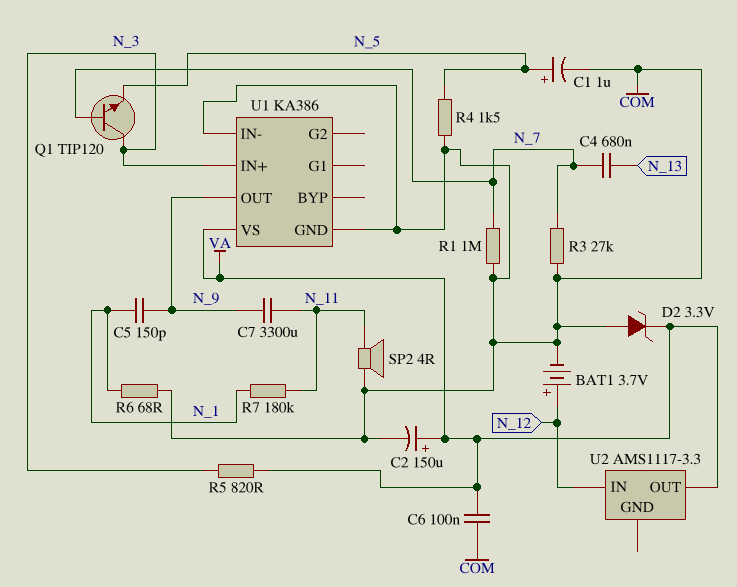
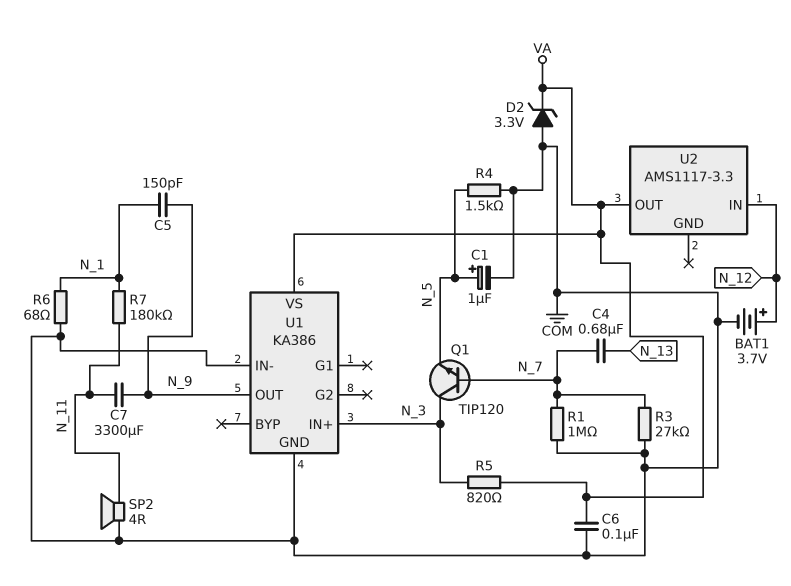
C2: 150uF (plus VA, minus COM) -> none

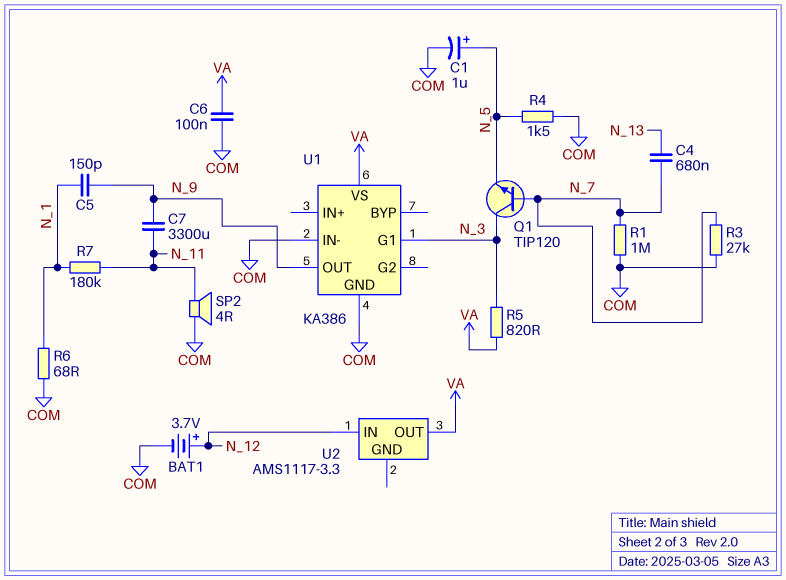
D2: zener 3.3V (A COM, K VA) -> none
U1 pin G1: none -> N_3
U1 pin IN+: N_3 -> none

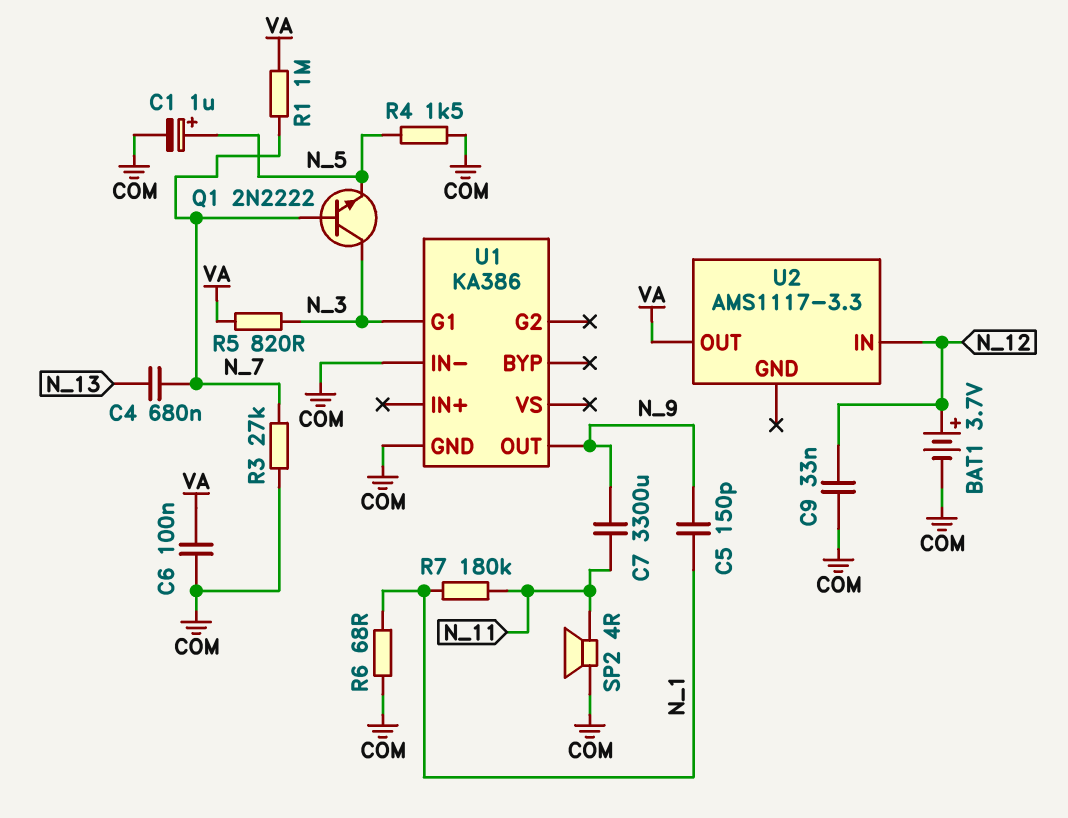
C9: none -> 33nF (COM, N_12)
Q1: NPN TIP120 (B N_7, C N_3, E N_5) -> NPN 2N2222 (B N_7, C N_3, E N_5)
R1: 1M (COM, N_7) -> 1M (N_7, VA)
U1 pin VS: VA -> none

